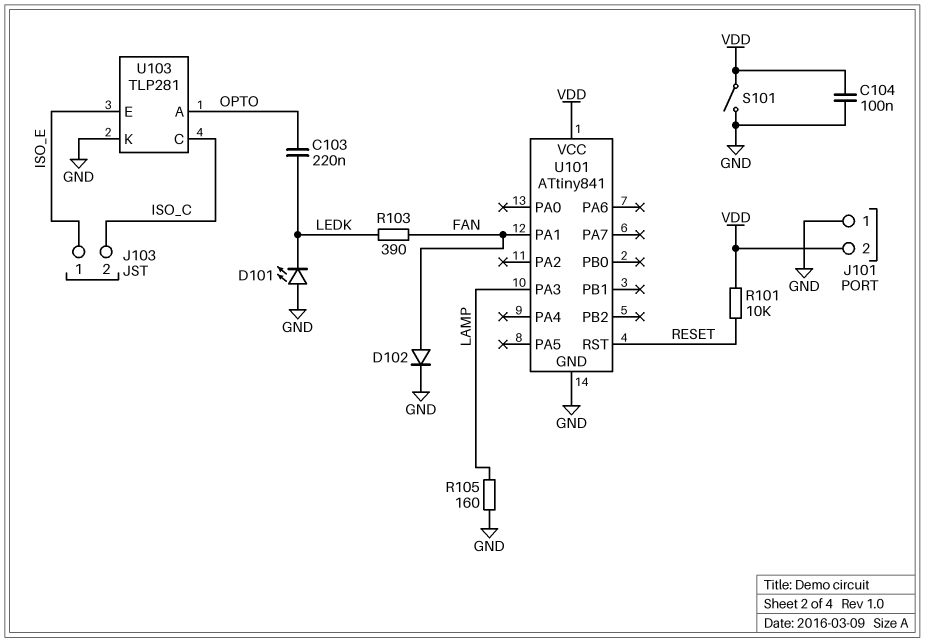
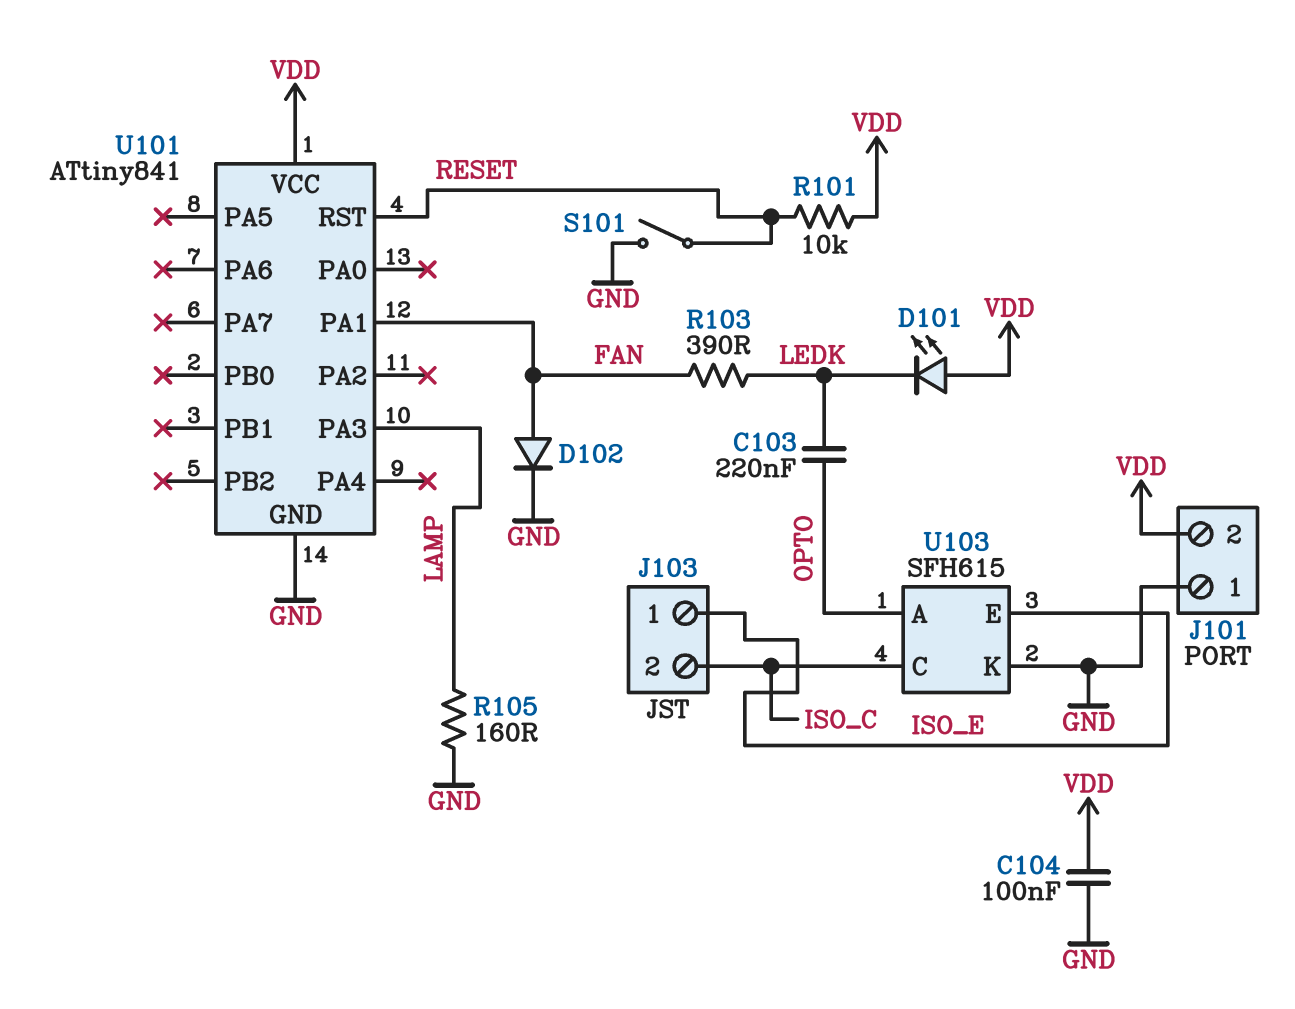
D101: LED (A GND, K LEDK) -> LED (A VDD, K LEDK)
S101: switch (GND, VDD) -> switch (GND, RESET)
U103: TLP281 -> SFH615

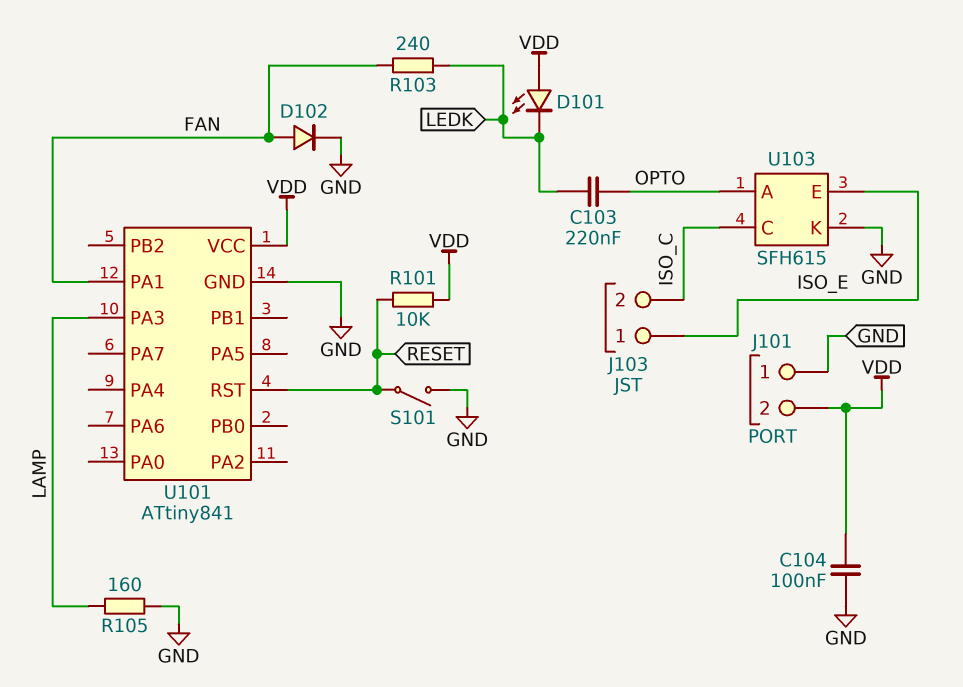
R103: 390 (FAN, LEDK) -> 240 (FAN, LEDK)

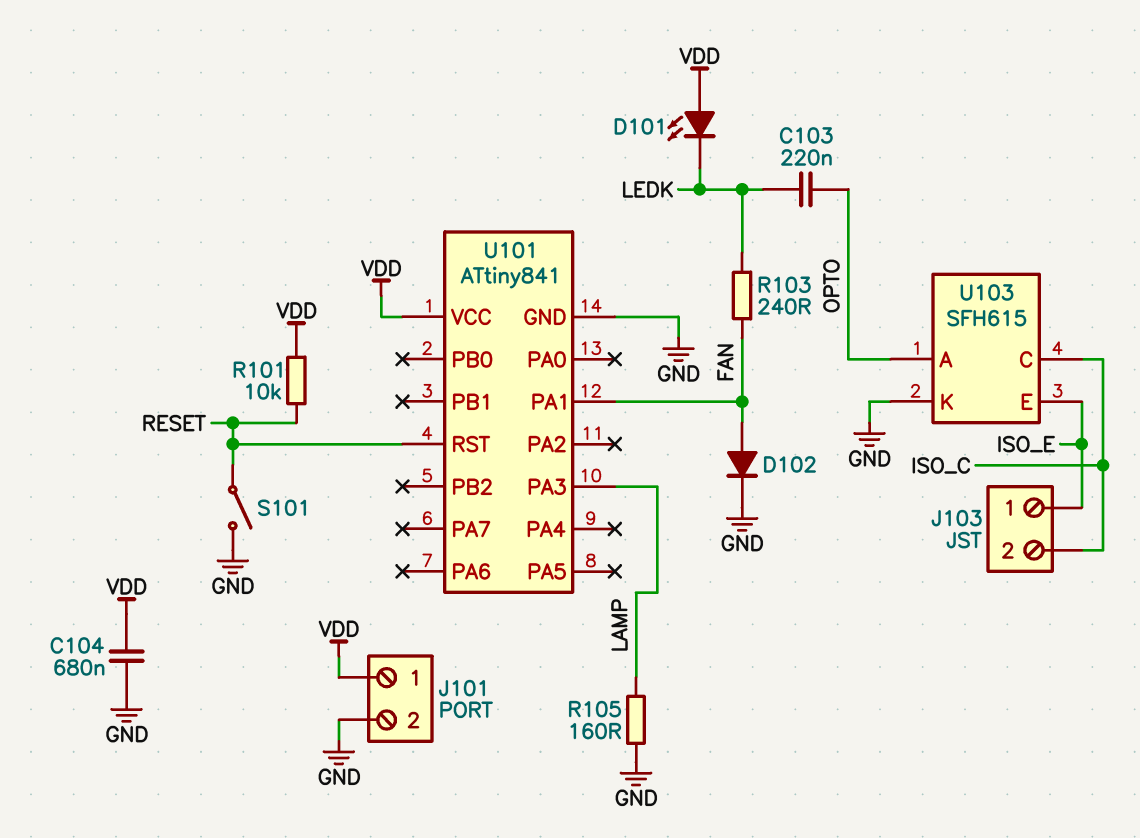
C104: 100nF (GND, VDD) -> 680nF (GND, VDD)
J101 pin 1: GND -> VDD
J101 pin 2: VDD -> GND

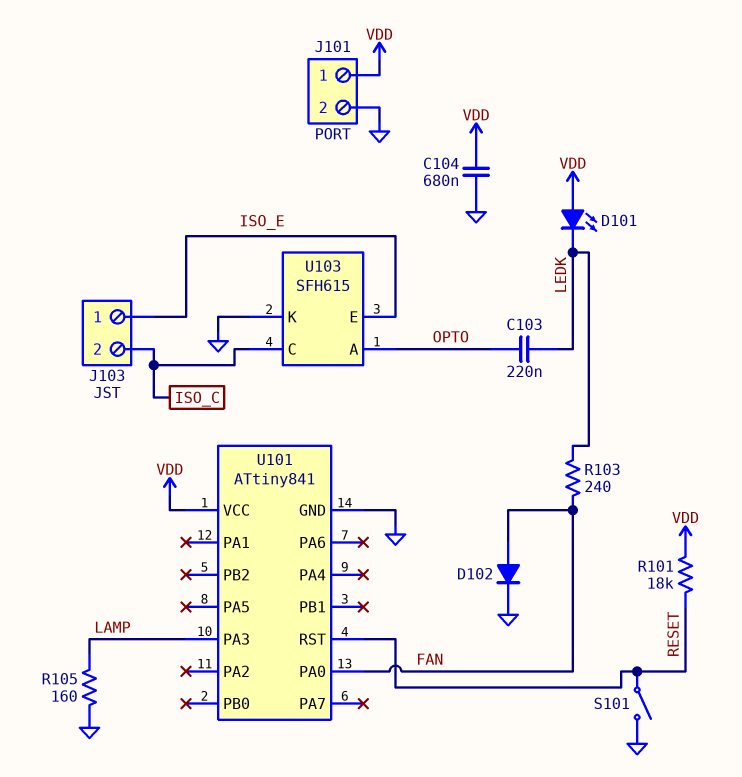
R101: 10k (RESET, VDD) -> 18k (RESET, VDD)
U101 pin PA0: none -> FAN
U101 pin PA1: FAN -> none

